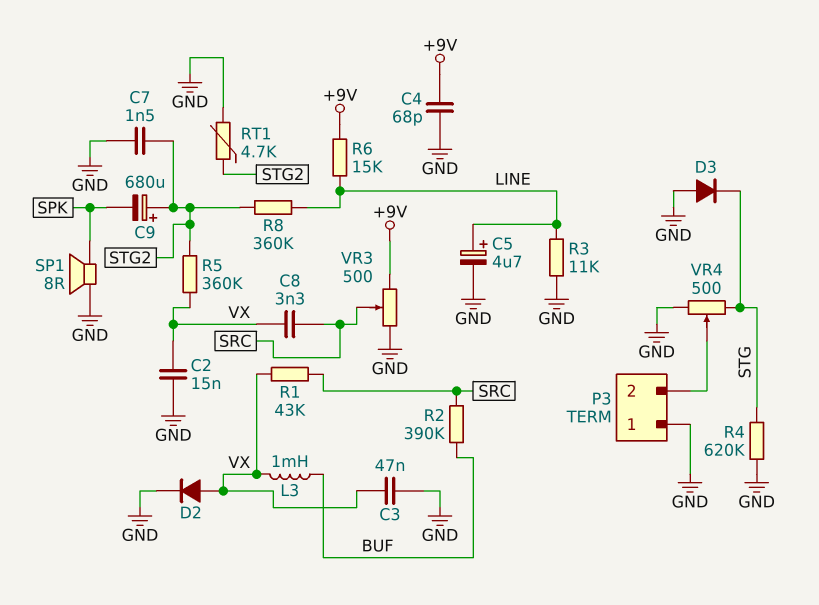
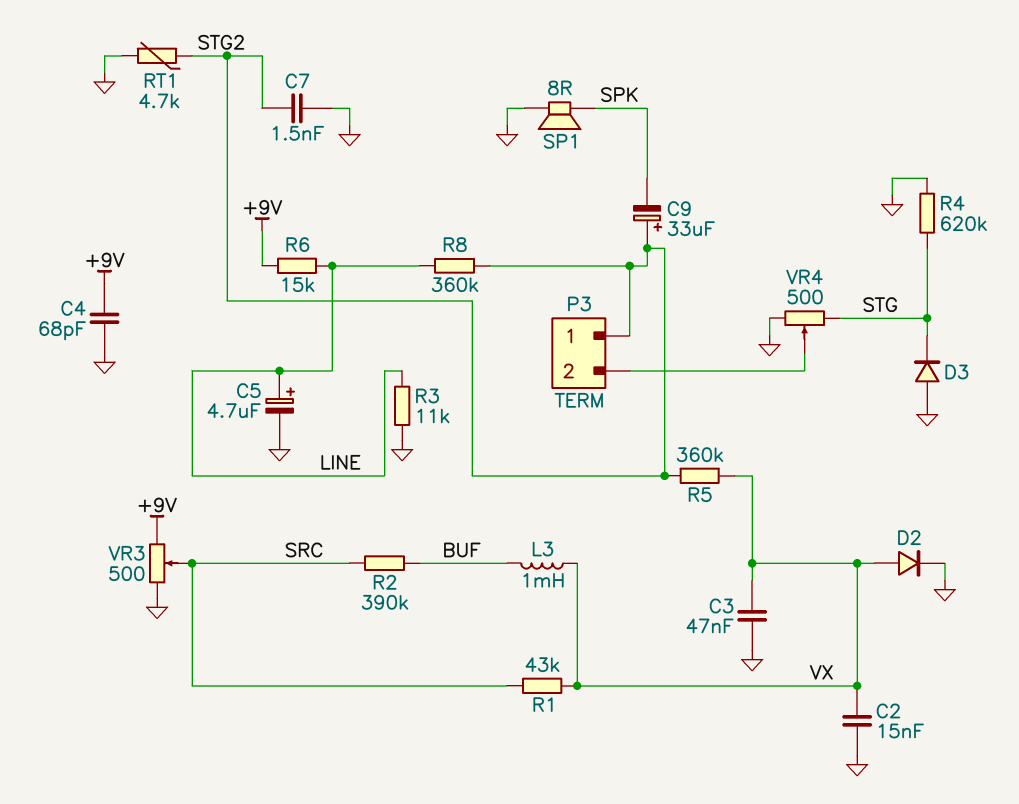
C8: 3.3nF (SRC, VX) -> none
C9: 680uF (plus STG2, minus SPK) -> 33uF (plus STG2, minus SPK)
P3 pin 1: GND -> STG2

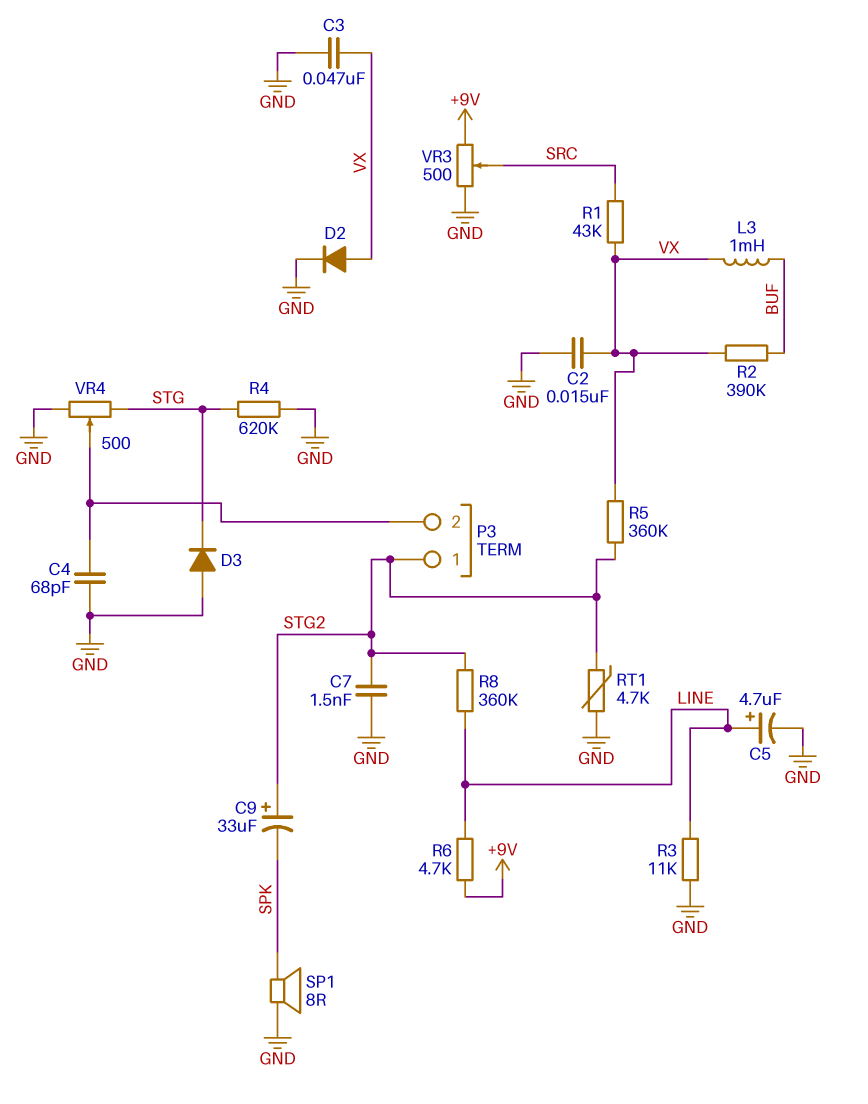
C4: 68pF (+9V, GND) -> 68pF (GND, P3/2)
R2: 390k (BUF, SRC) -> 390k (BUF, VX)
R6: 15k (+9V, LINE) -> 4.7k (+9V, LINE)

